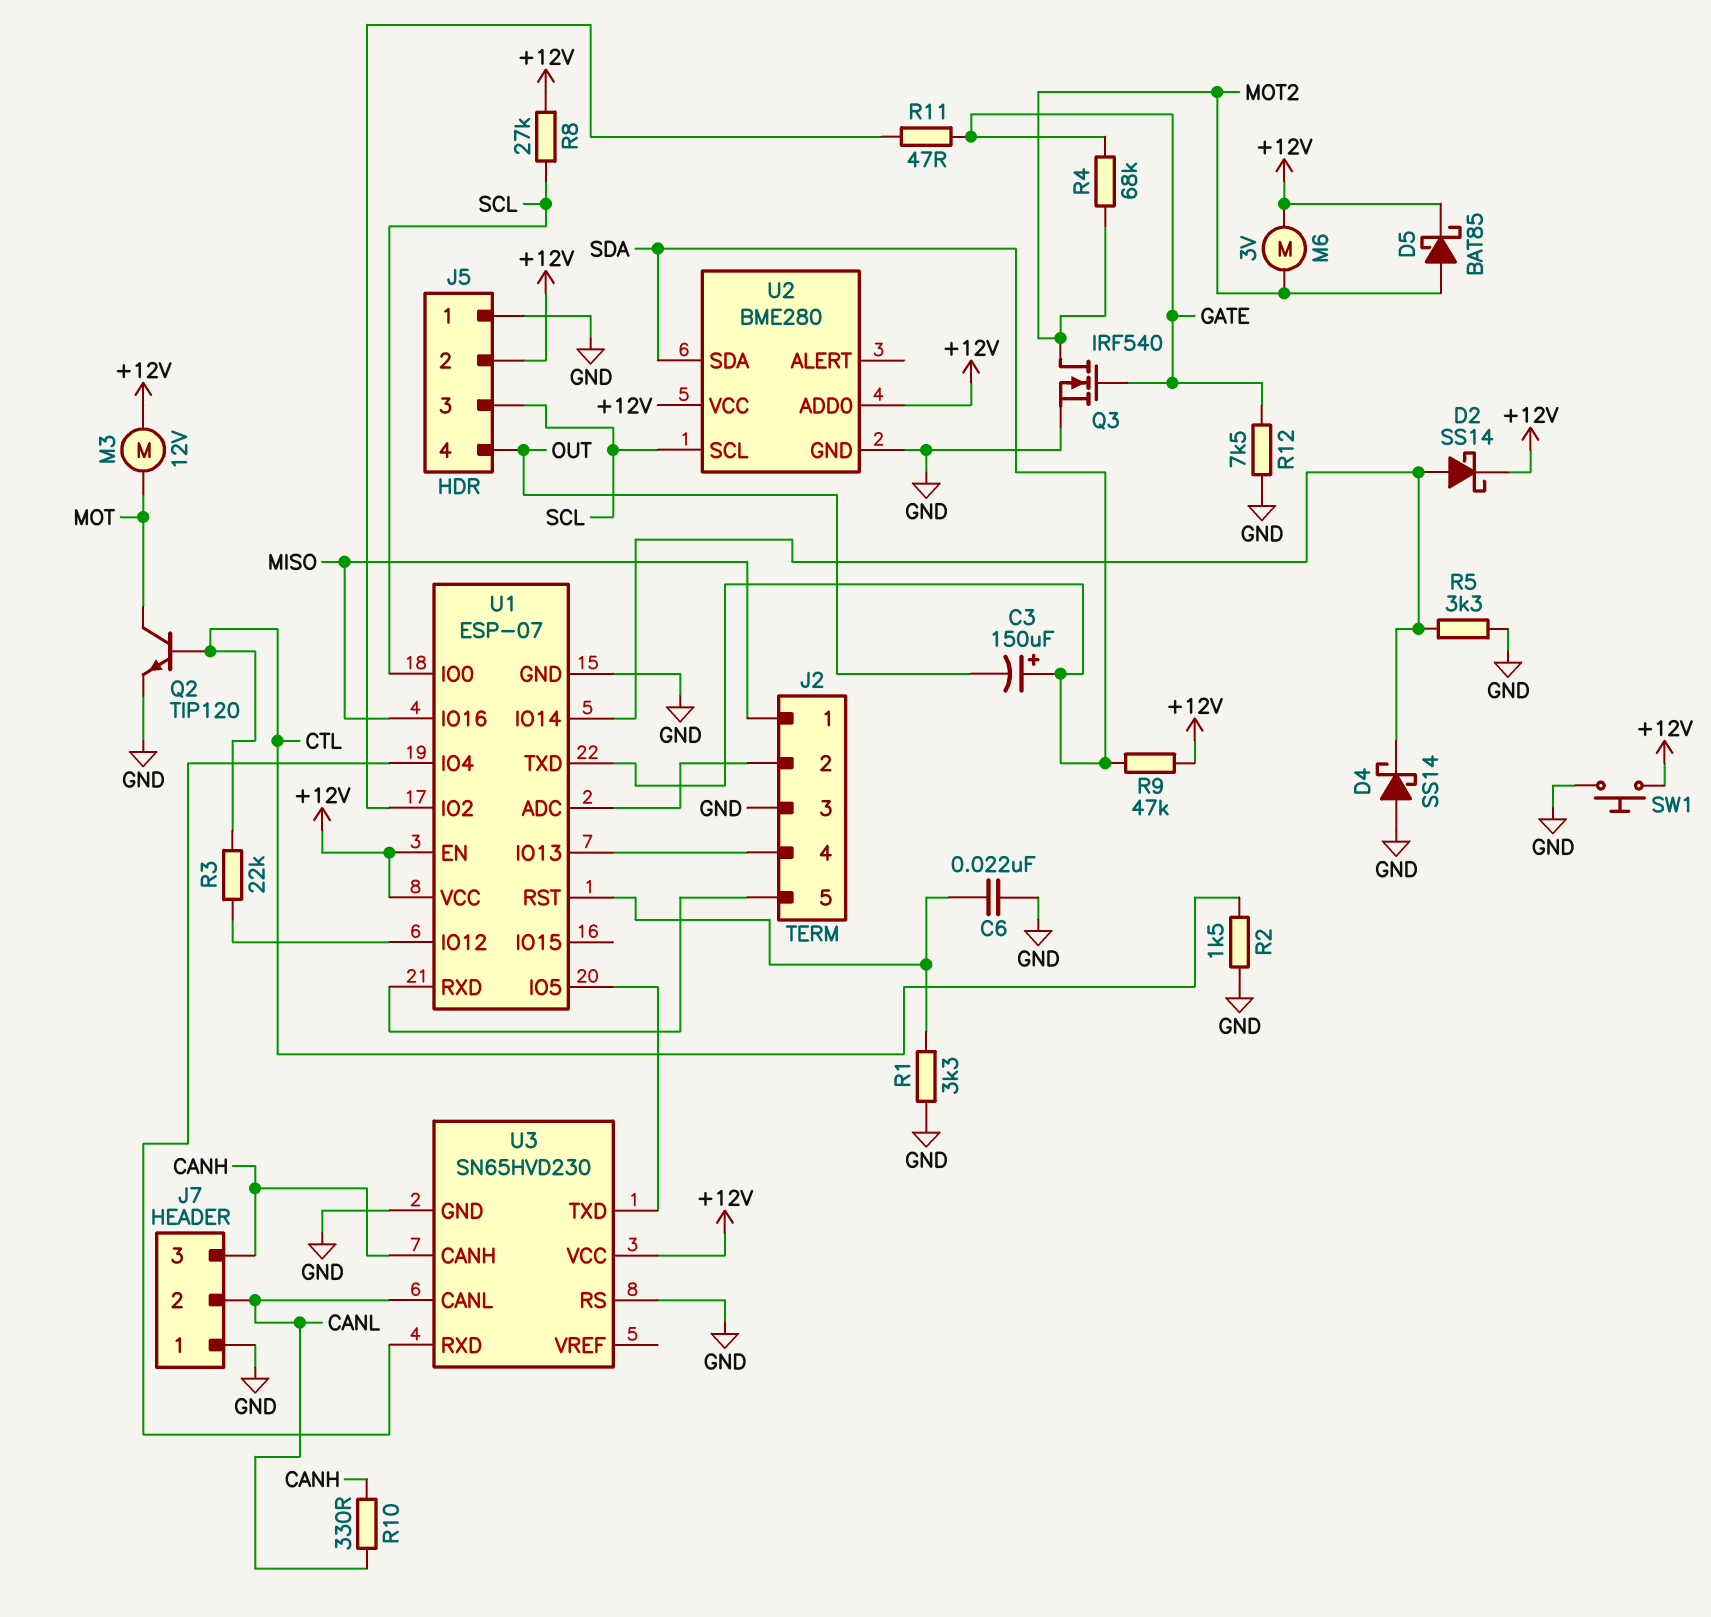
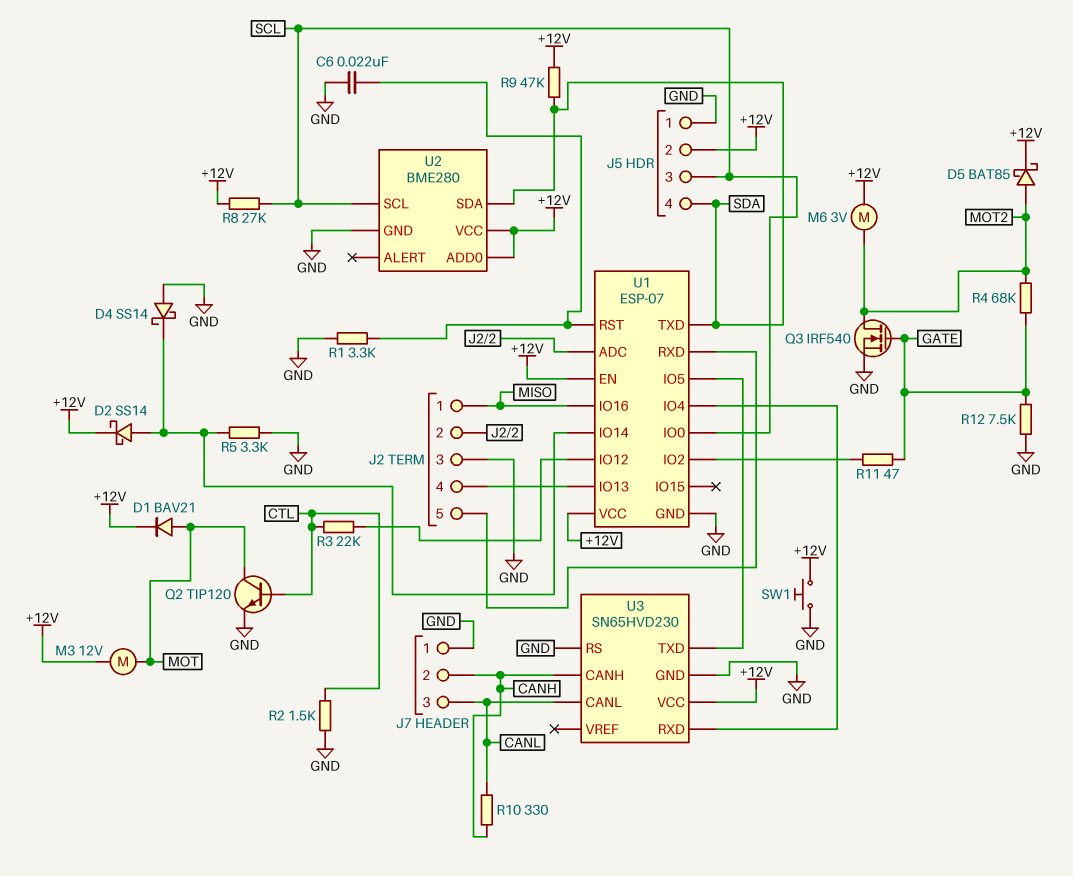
C3: 150uF (plus SDA, minus OUT) -> none
D1: none -> diode BAV21 (A MOT, K +12V)
J5 pin 4: OUT -> SDA
J7 pin 2: CANL -> CANH
J7 pin 3: CANH -> CANL

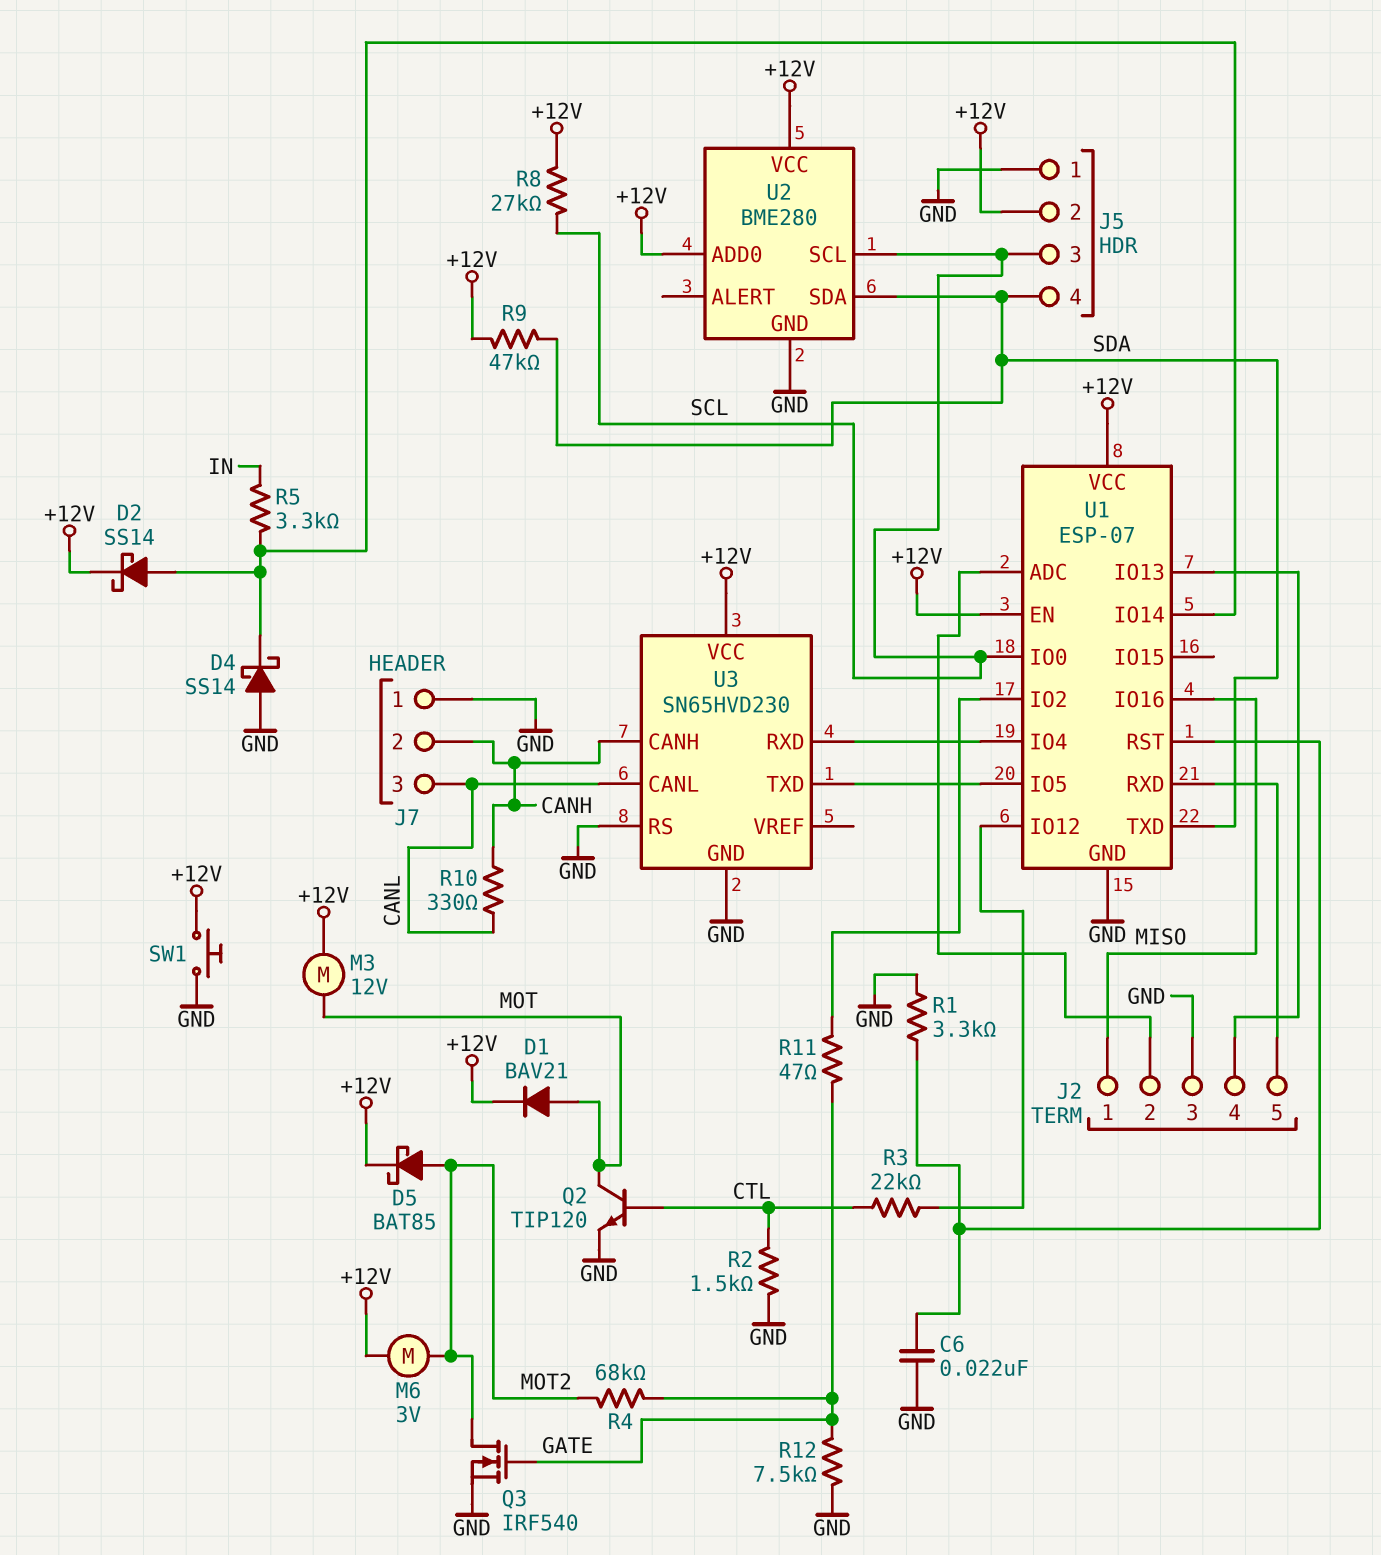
R5: 3.3k (GND, U1/IO14) -> 3.3k (IN, U1/IO14)

